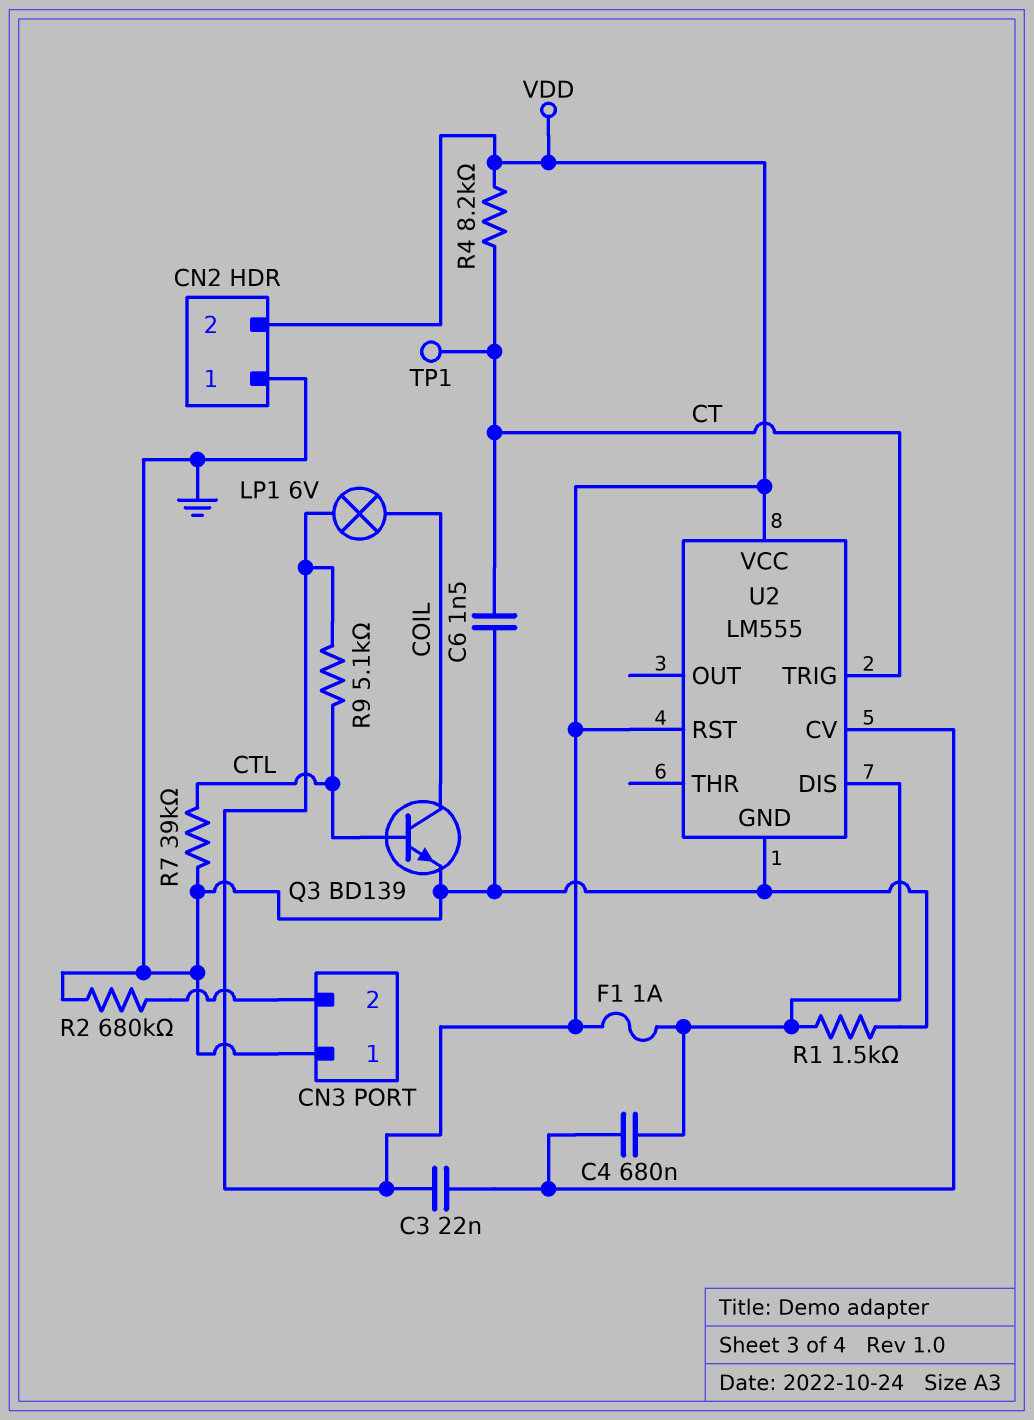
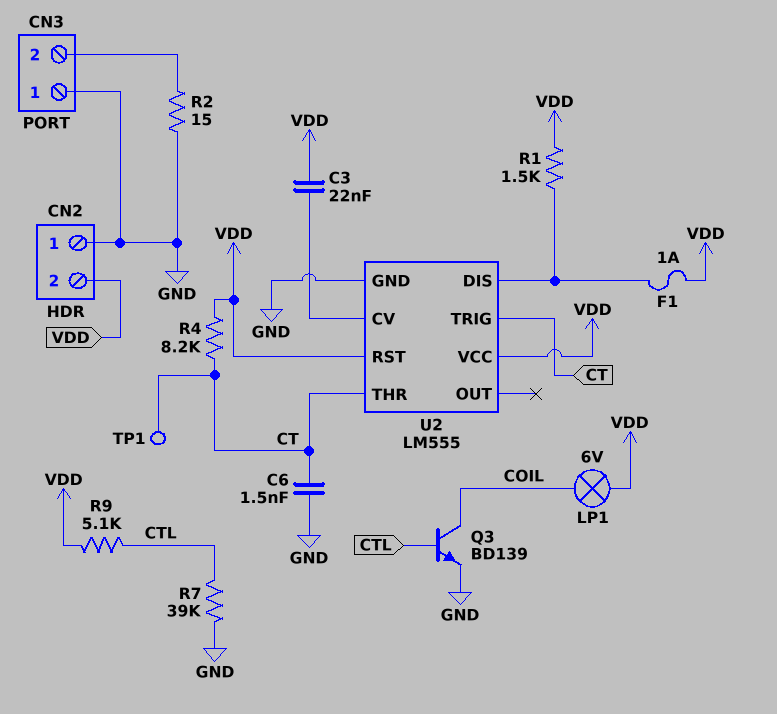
C4: 680nF (U2/CV, U2/DIS) -> none
R1: 1.5k (GND, U2/DIS) -> 1.5k (U2/DIS, VDD)
R2: 680k (CN3/2, GND) -> 15 (CN3/2, GND)
U2 pin THR: none -> CT

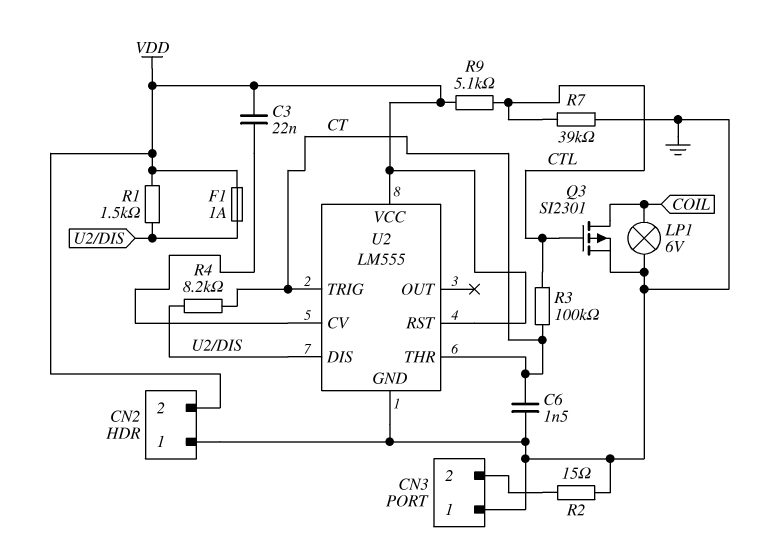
LP1: lamp 6V (COIL, VDD) -> lamp 6V (COIL, GND)
Q3: NPN BD139 (B CTL, C COIL, E GND) -> PMOS SI2301 (G CTL, D COIL, S GND)
R3: none -> 100k (CT, CTL)
R4: 8.2k (CT, VDD) -> 8.2k (CT, U2/DIS)
TP1: test point (CT) -> none

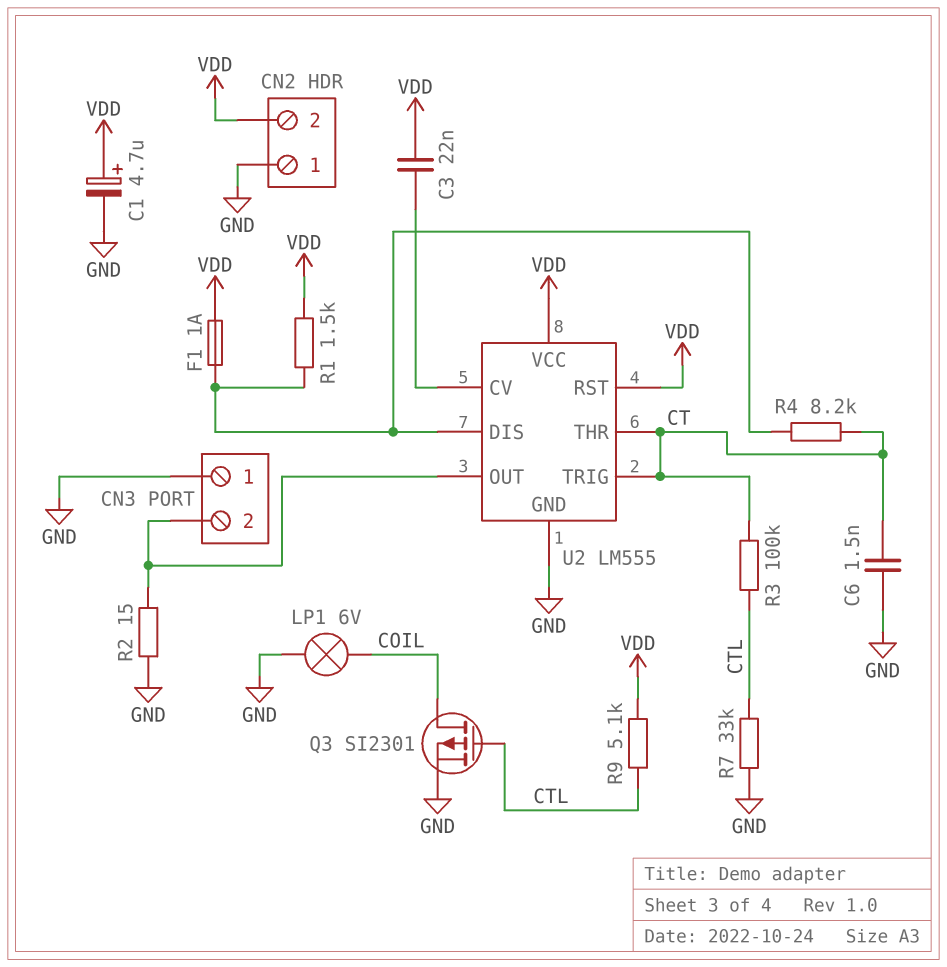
C1: none -> 4.7uF (plus VDD, minus GND)
R7: 39k (CTL, GND) -> 33k (CTL, GND)
U2 pin OUT: none -> CN3/2

